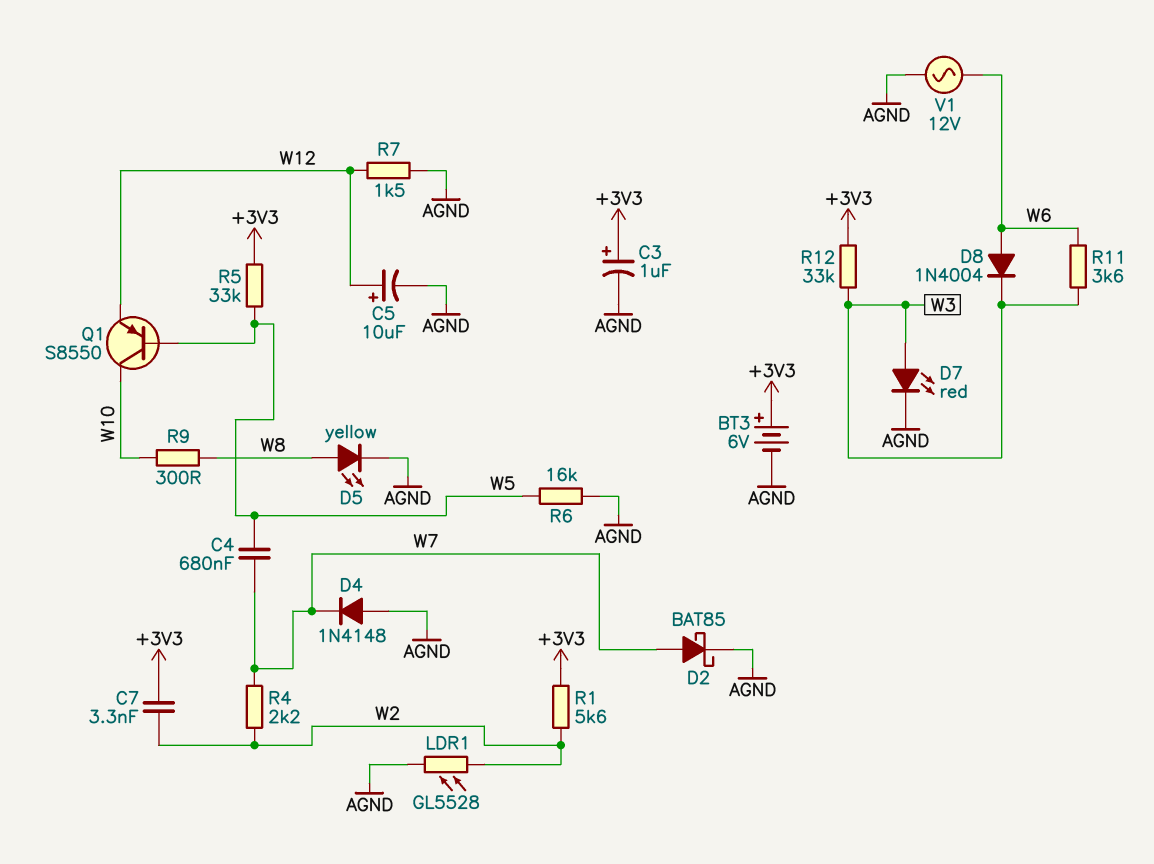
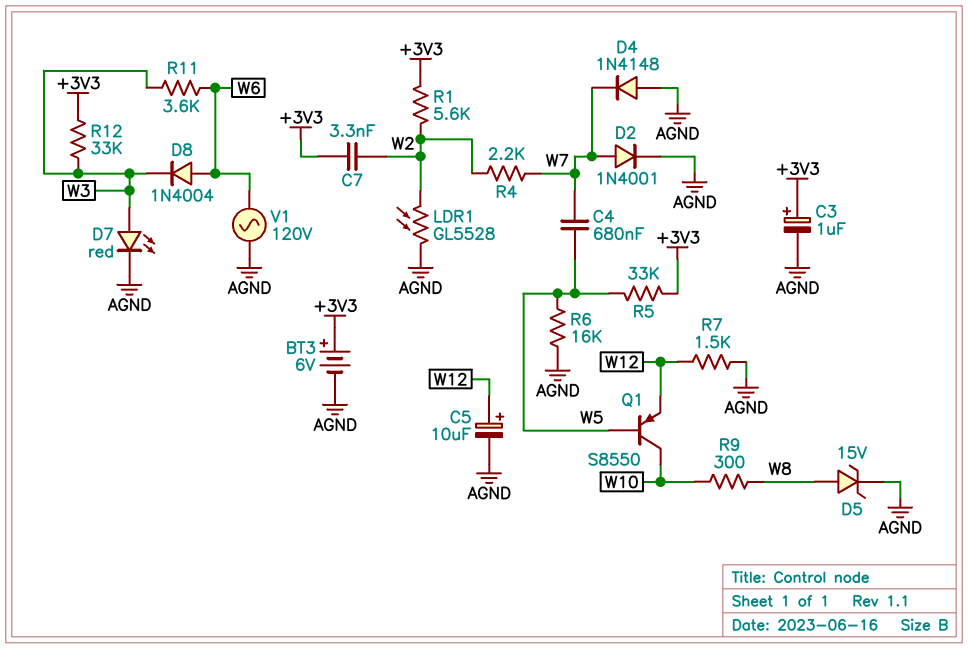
D2: schottky BAT85 (A W7, K AGND) -> diode 1N4001 (A W7, K AGND)
D5: LED yellow (A W8, K AGND) -> zener 15V (A W8, K AGND)
V1: AC 12V (AGND, W6) -> AC 120V (AGND, W6)

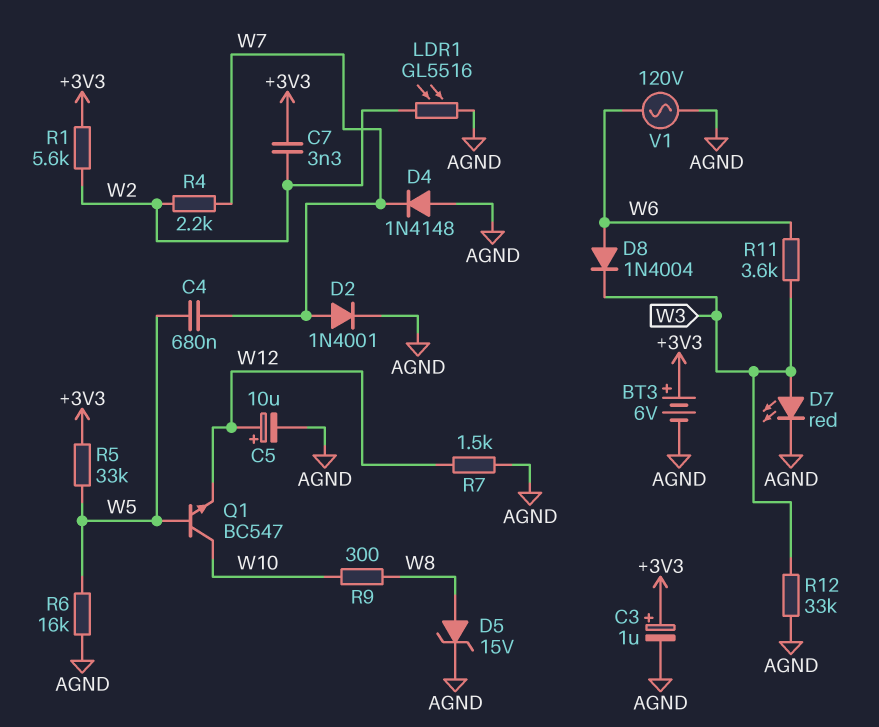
LDR1: GL5528 (AGND, W2) -> GL5516 (AGND, W2)
Q1: PNP S8550 (B W5, C W10, E W12) -> NPN BC547 (B W5, C W10, E W12)
R12: 33k (+3V3, W3) -> 33k (AGND, W3)

